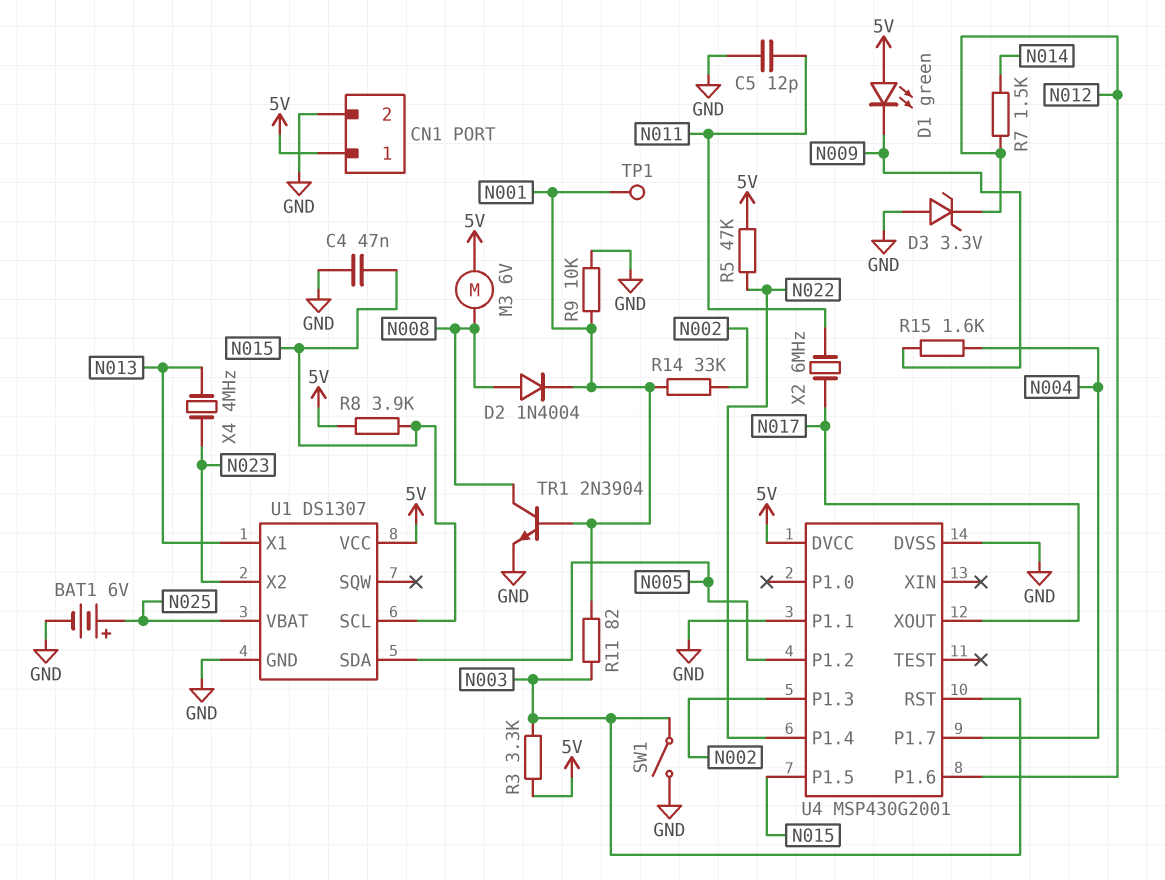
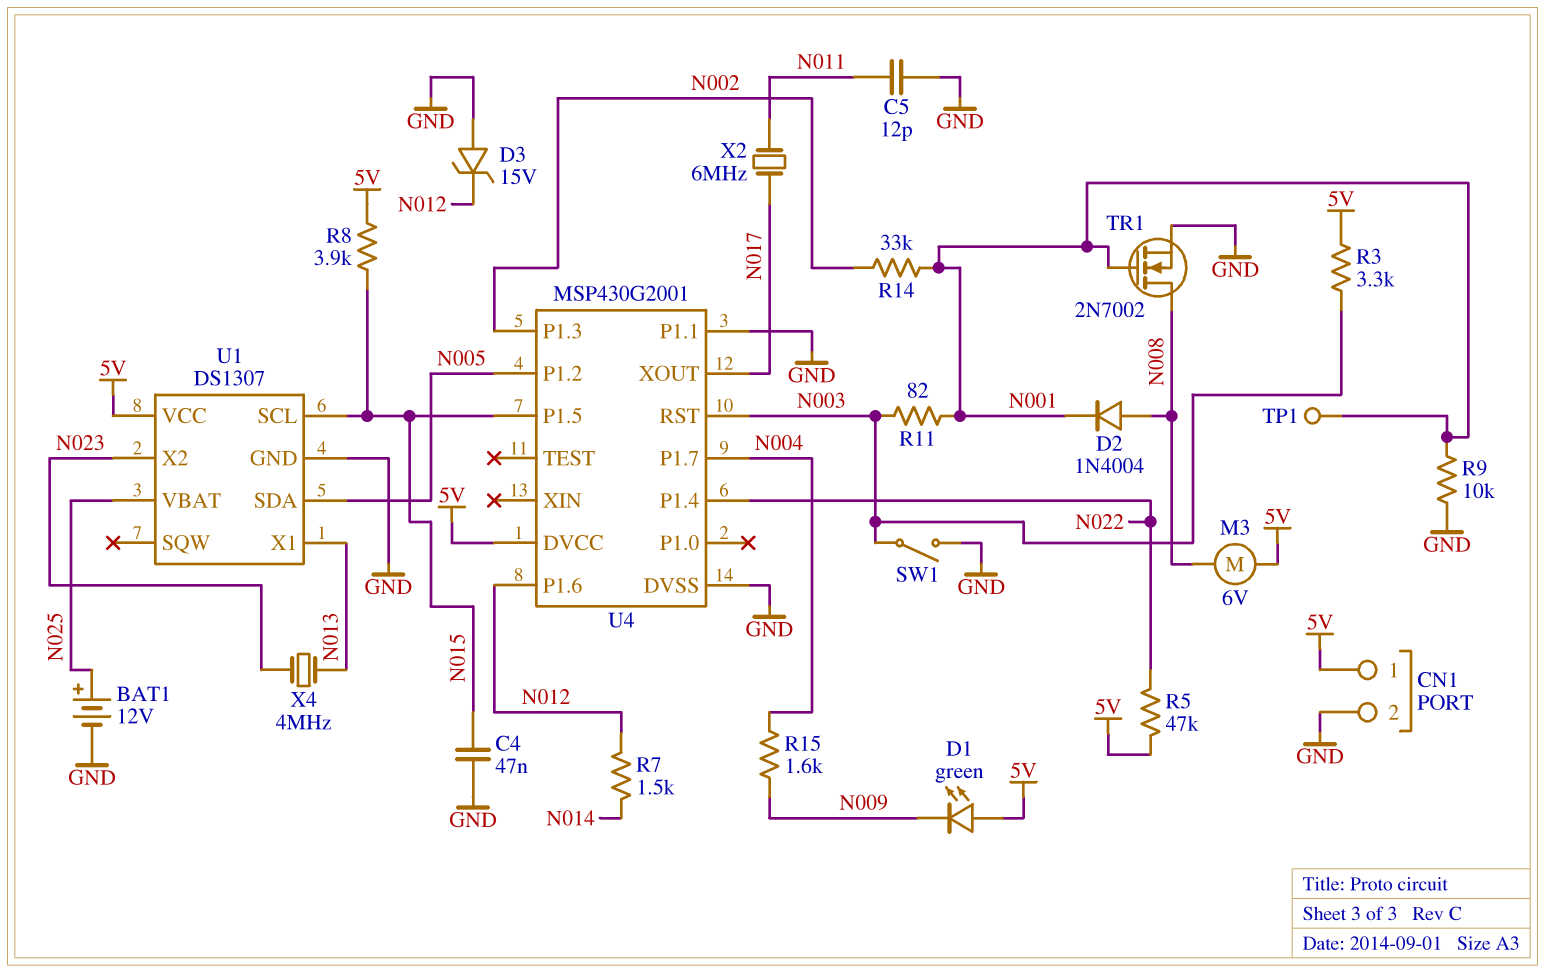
BAT1: 6V (plus N025, minus GND) -> 12V (plus N025, minus GND)
D3: zener 3.3V (A GND, K N012) -> zener 15V (A GND, K N012)
TR1: NPN 2N3904 (B N001, C N008, E GND) -> NMOS 2N7002 (G N001, D N008, S GND)

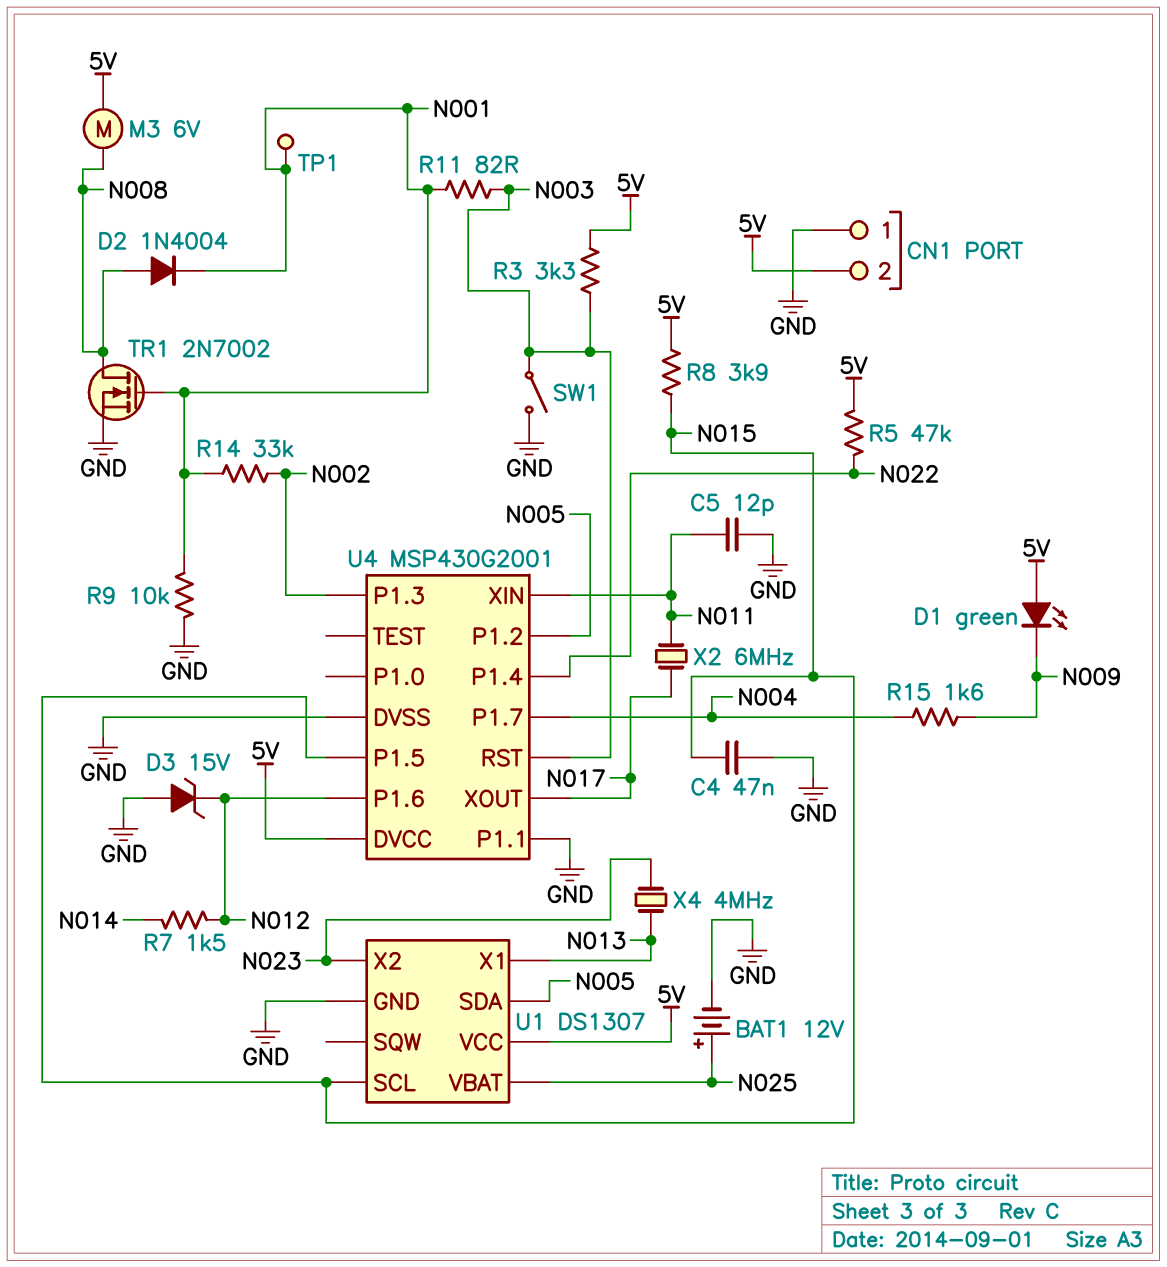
CN1 pin 1: 5V -> GND
CN1 pin 2: GND -> 5V
U4 pin XIN: none -> N011

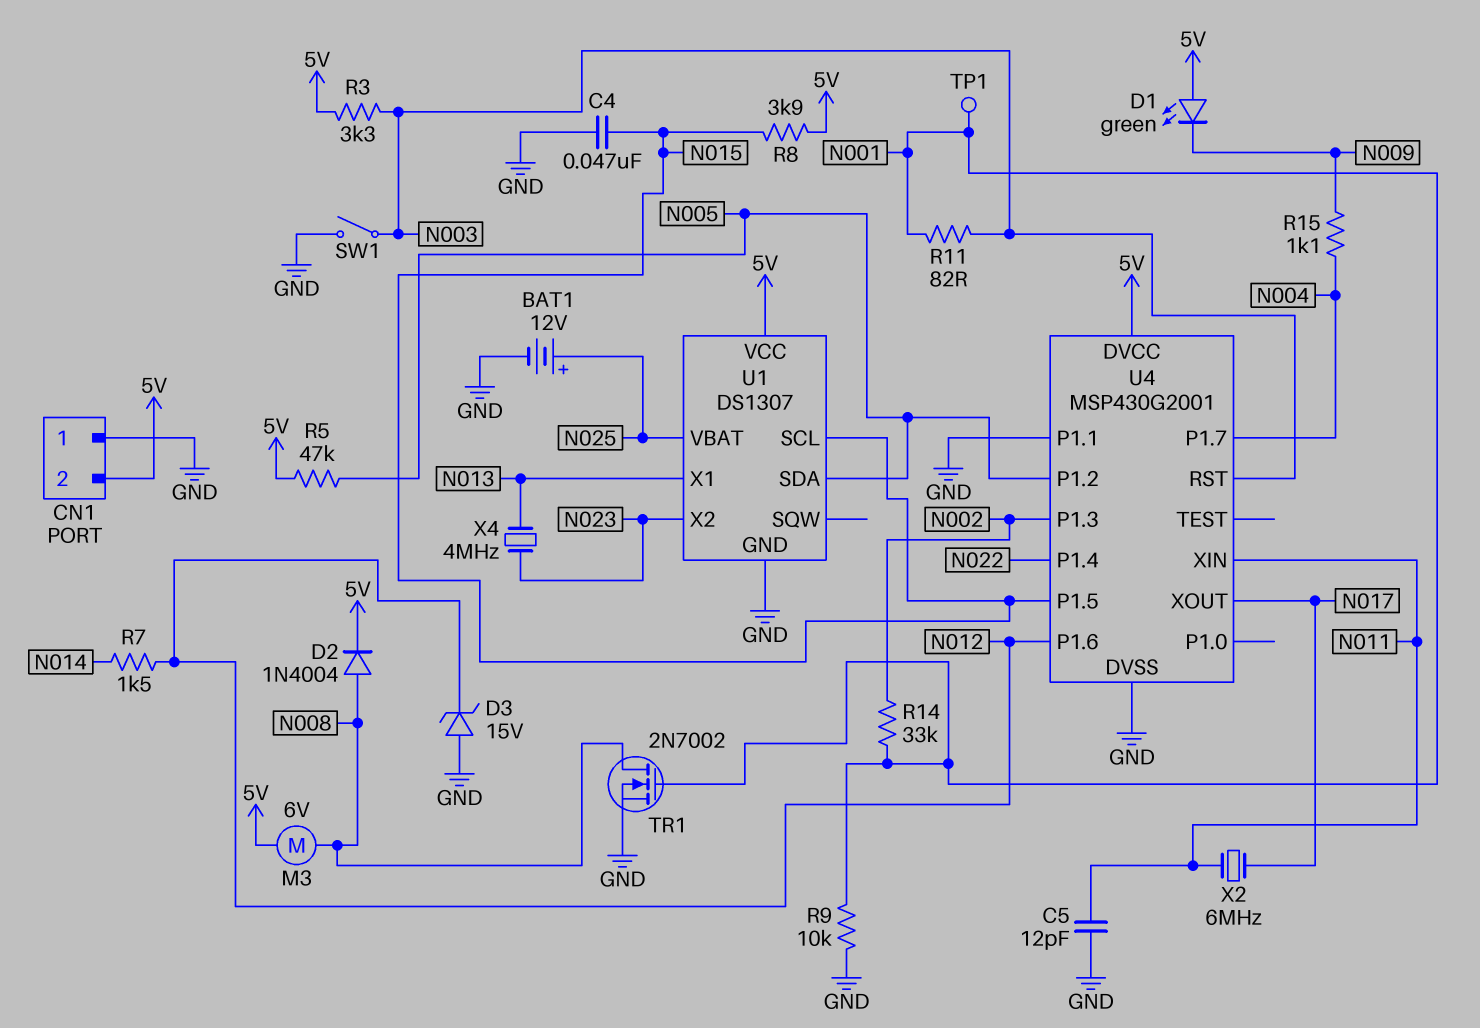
D2: diode 1N4004 (A N008, K N001) -> diode 1N4004 (A N008, K 5V)
R5: 47k (5V, N022) -> 47k (5V, N005)
R15: 1.6k (N004, N009) -> 1.1k (N004, N009)

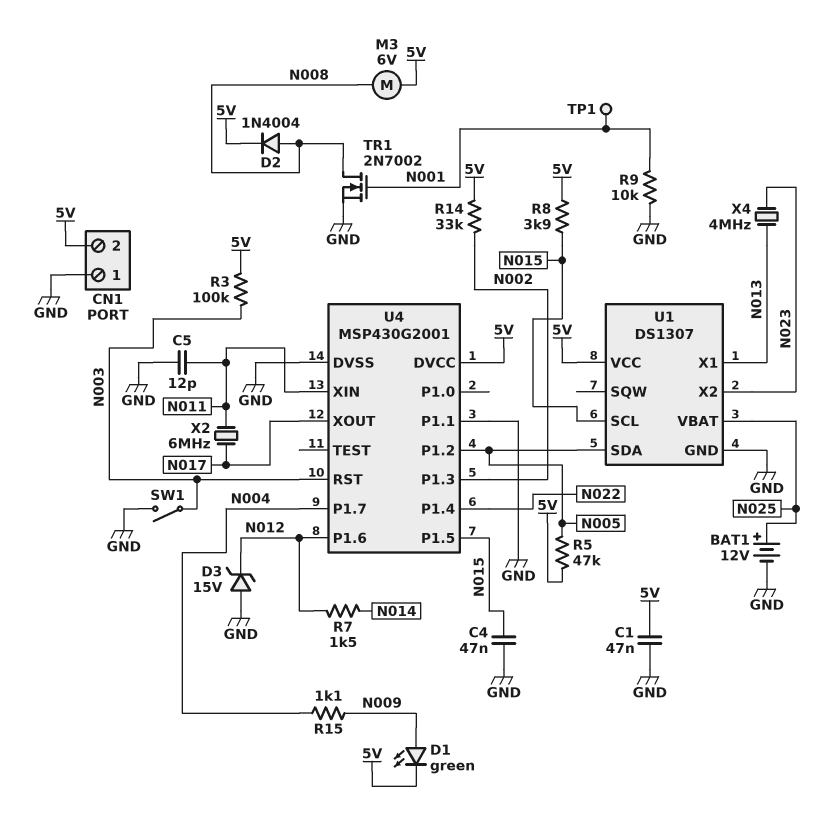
C1: none -> 47nF (5V, GND)
D1: LED green (A 5V, K N009) -> LED green (A N009, K 5V)
R3: 3.3k (5V, N003) -> 100k (5V, N003)
R11: 82 (N001, N003) -> none
R14: 33k (N001, N002) -> 33k (5V, N002)

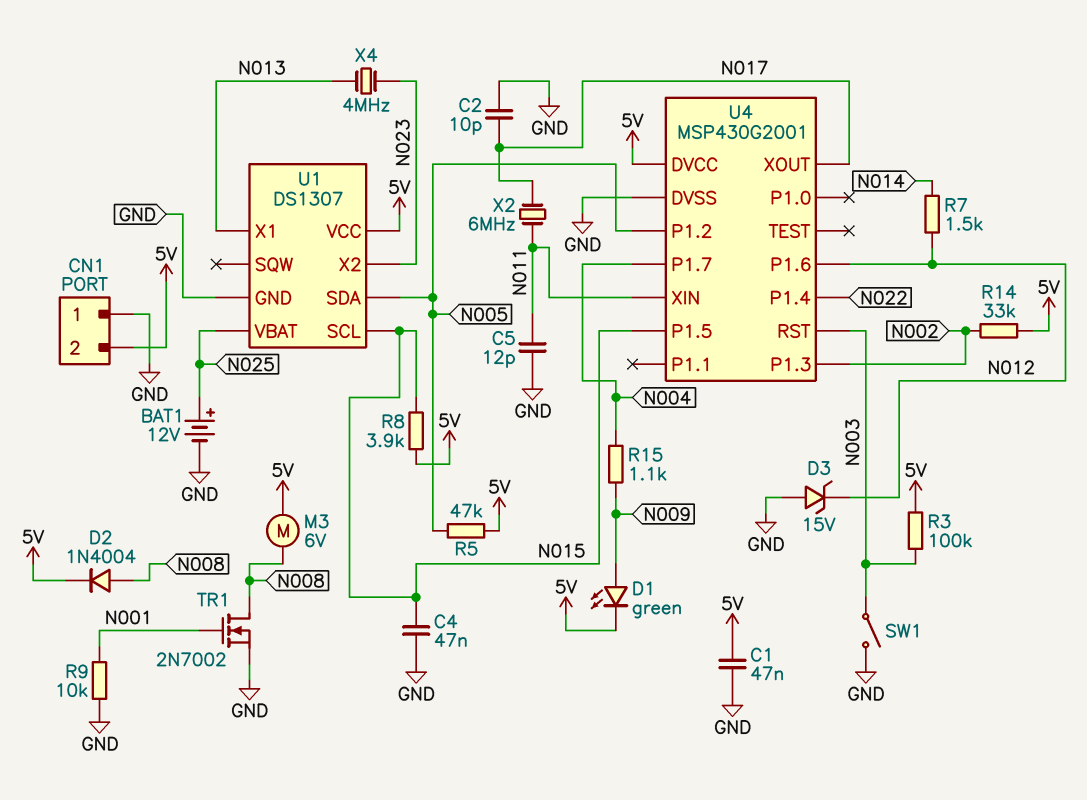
C2: none -> 10pF (GND, N017)
TP1: test point (N001) -> none
U4 pin P1.1: GND -> none

